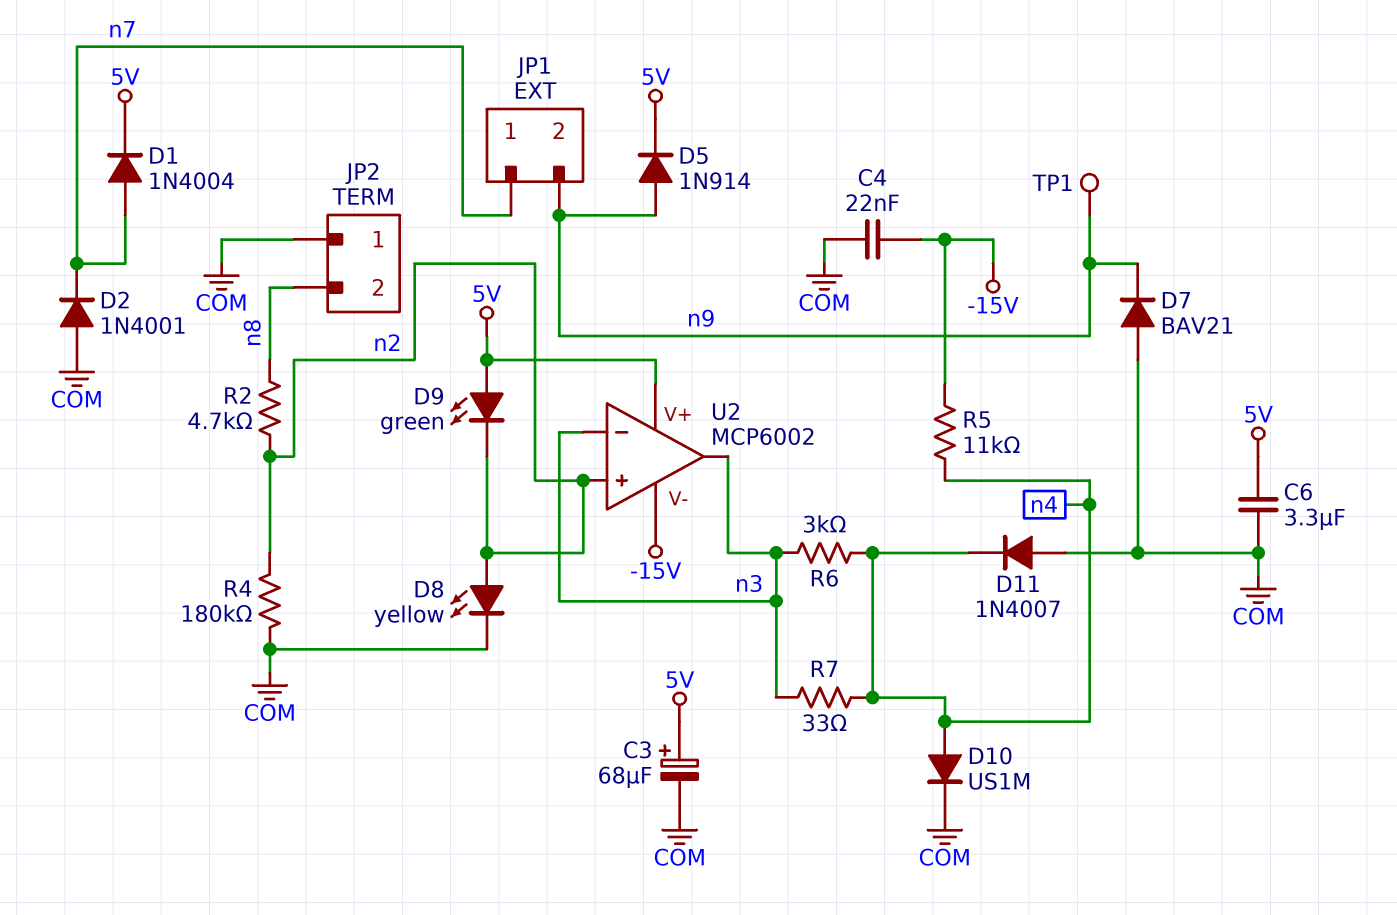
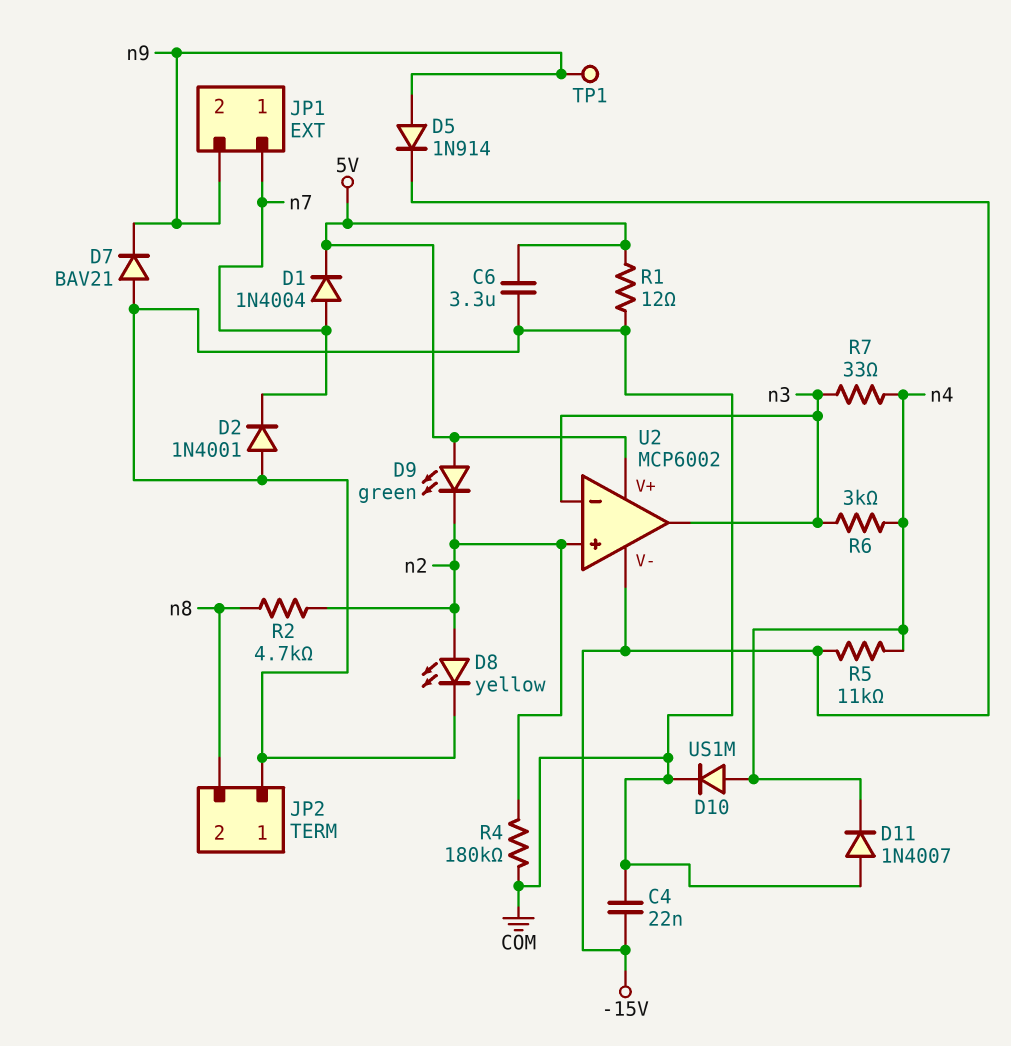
C3: 68uF (plus 5V, minus COM) -> none
D5: diode 1N914 (A n9, K 5V) -> diode 1N914 (A n9, K -15V)
R1: none -> 12 (5V, COM)

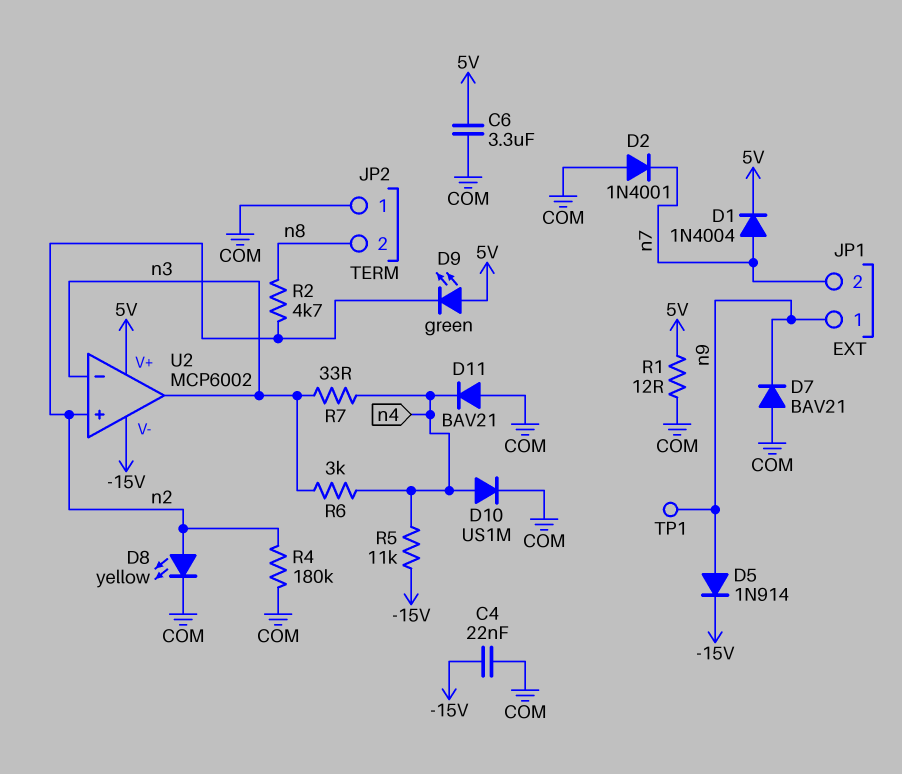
D11: diode 1N4007 (A COM, K n4) -> diode BAV21 (A COM, K n4)
JP1 pin 1: n7 -> n9
JP1 pin 2: n9 -> n7

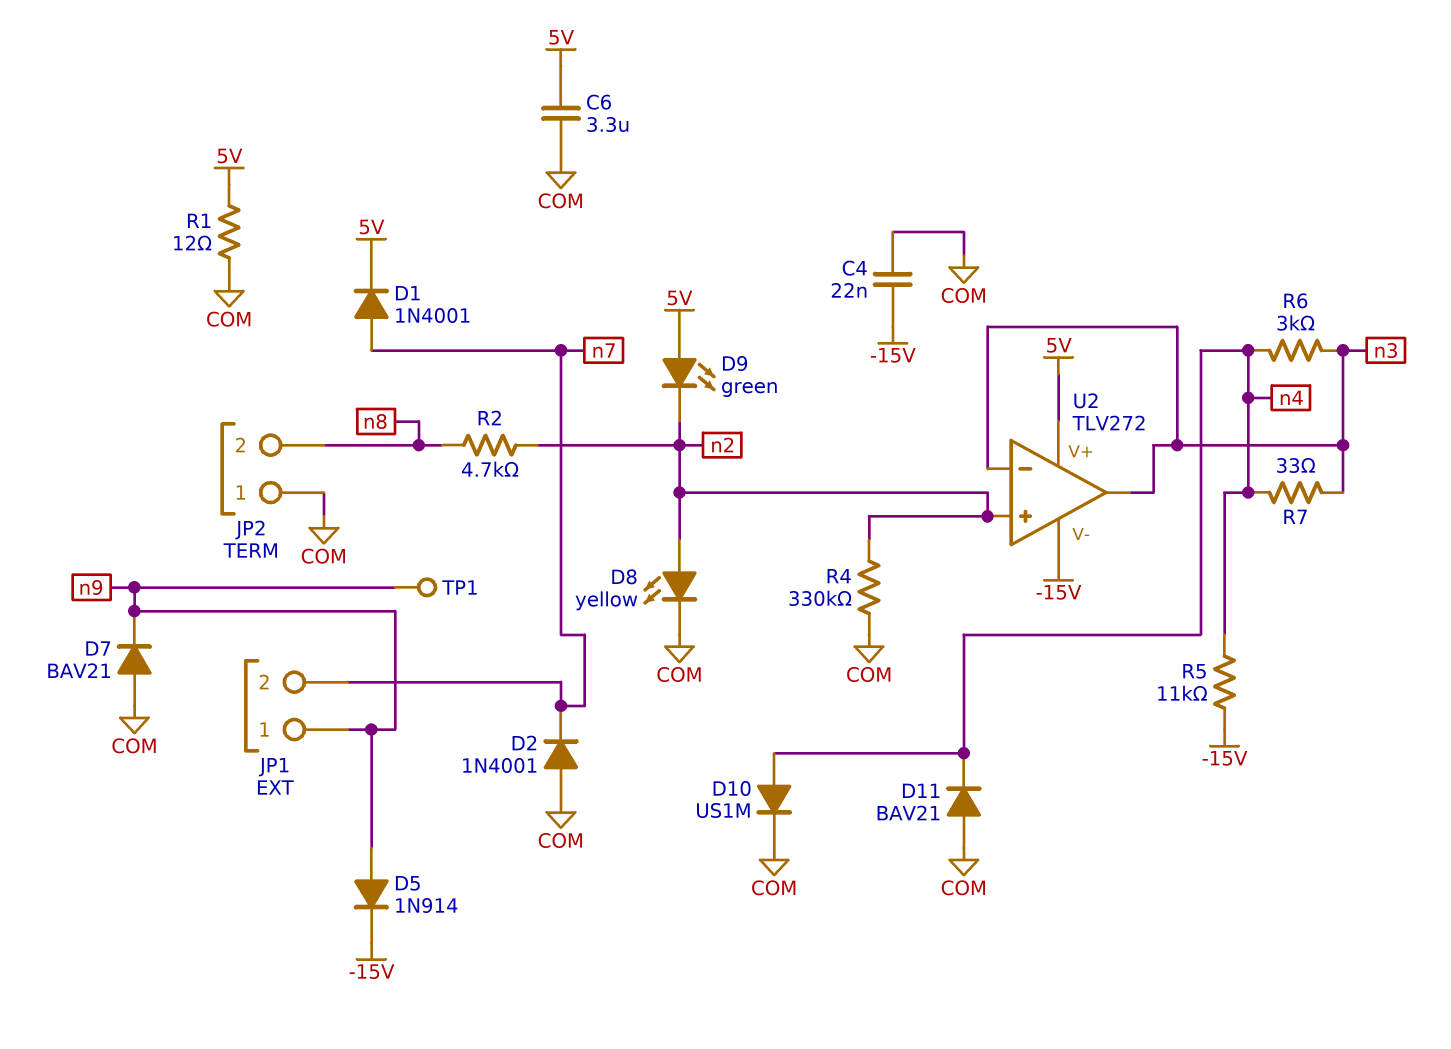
D1: diode 1N4004 (A n7, K 5V) -> diode 1N4001 (A n7, K 5V)
R4: 180k (COM, n2) -> 330k (COM, n2)
U2: MCP6002 -> TLV272

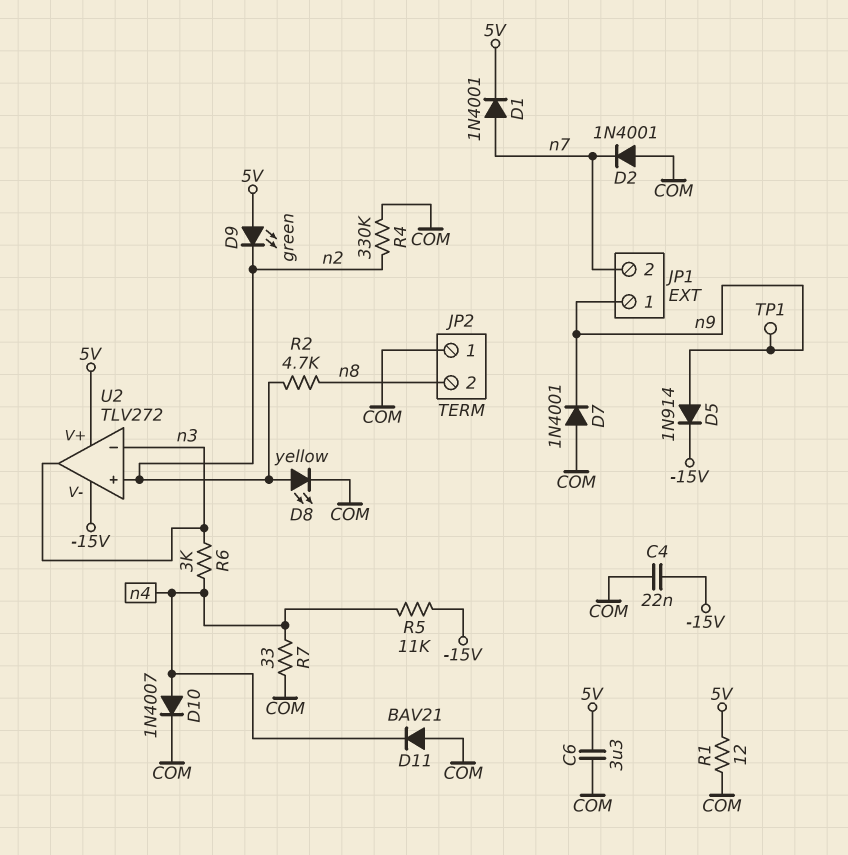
D7: diode BAV21 (A COM, K n9) -> diode 1N4001 (A COM, K n9)
D10: diode US1M (A n4, K COM) -> diode 1N4007 (A n4, K COM)
R7: 33 (n3, n4) -> 33 (COM, n4)

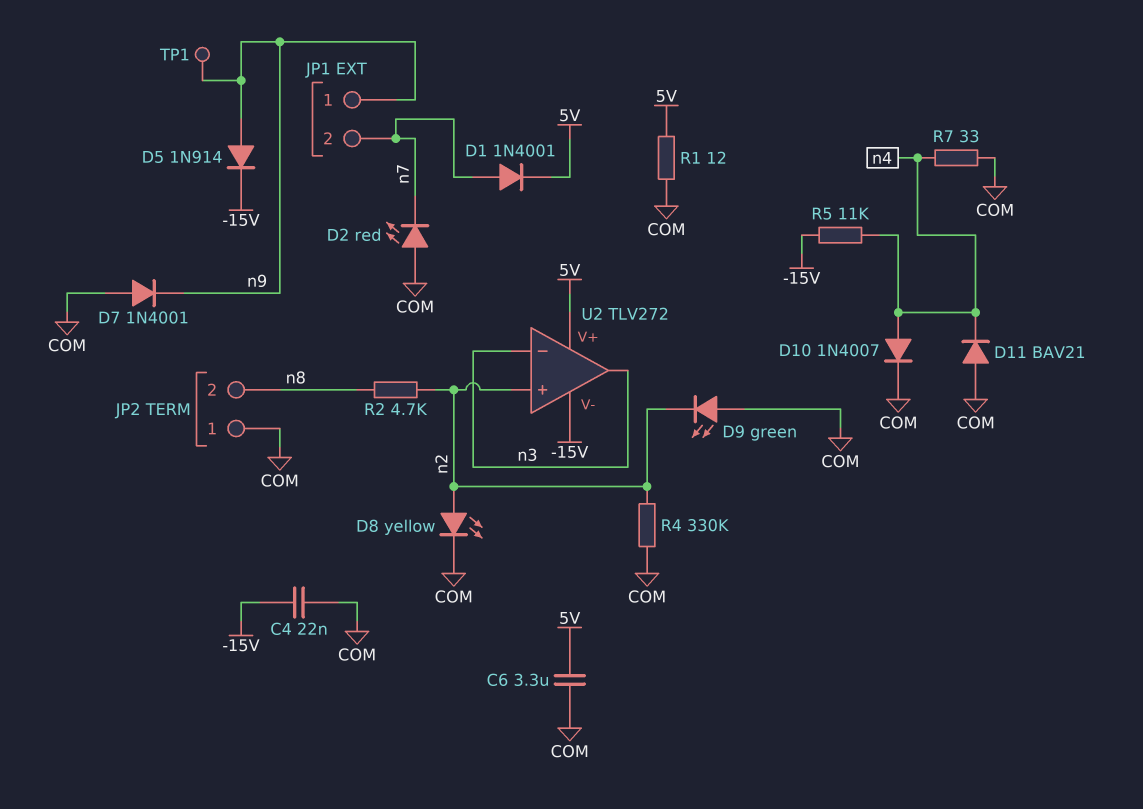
D2: diode 1N4001 (A COM, K n7) -> LED red (A COM, K n7)
D9: LED green (A 5V, K n2) -> LED green (A COM, K n2)
R6: 3k (n3, n4) -> none

